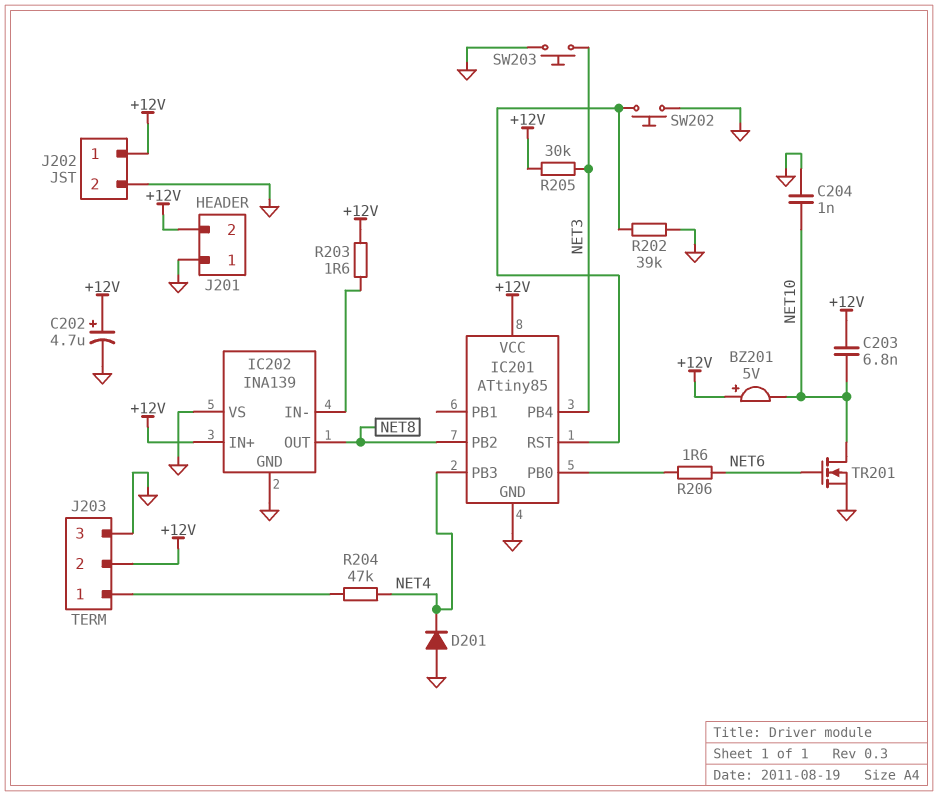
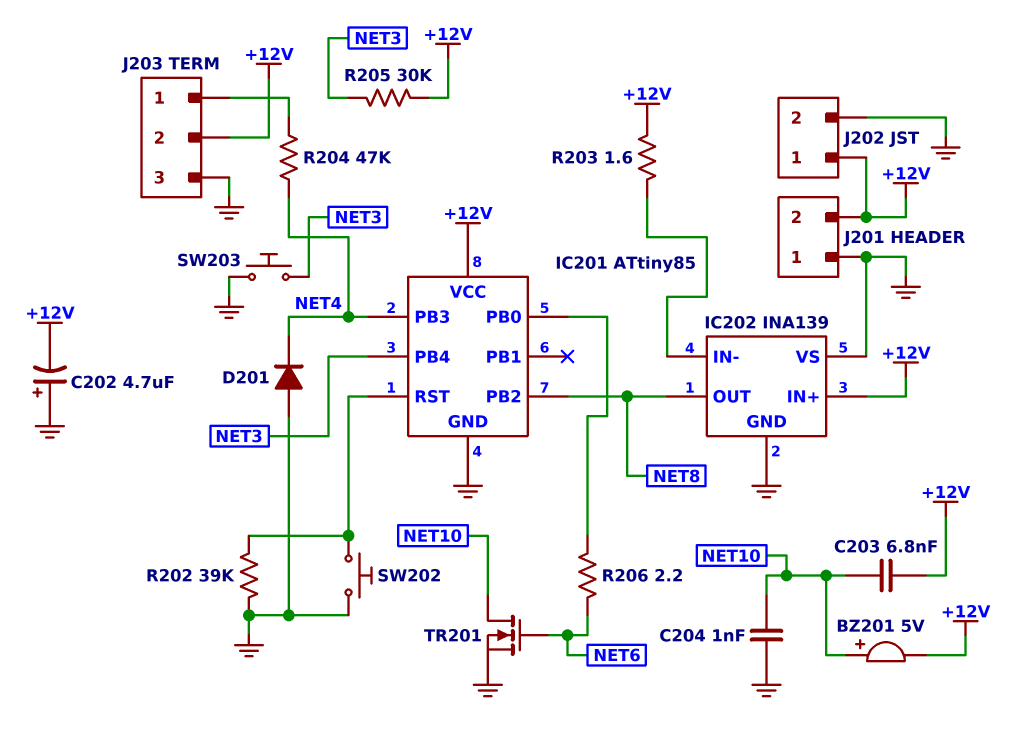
BZ201: buzzer 5V (plus +12V, minus NET10) -> buzzer 5V (plus NET10, minus +12V)
C202: 4.7uF (plus +12V, minus GND) -> 4.7uF (plus GND, minus +12V)
R206: 1.6 (IC201/PB0, NET6) -> 2.2 (IC201/PB0, NET6)

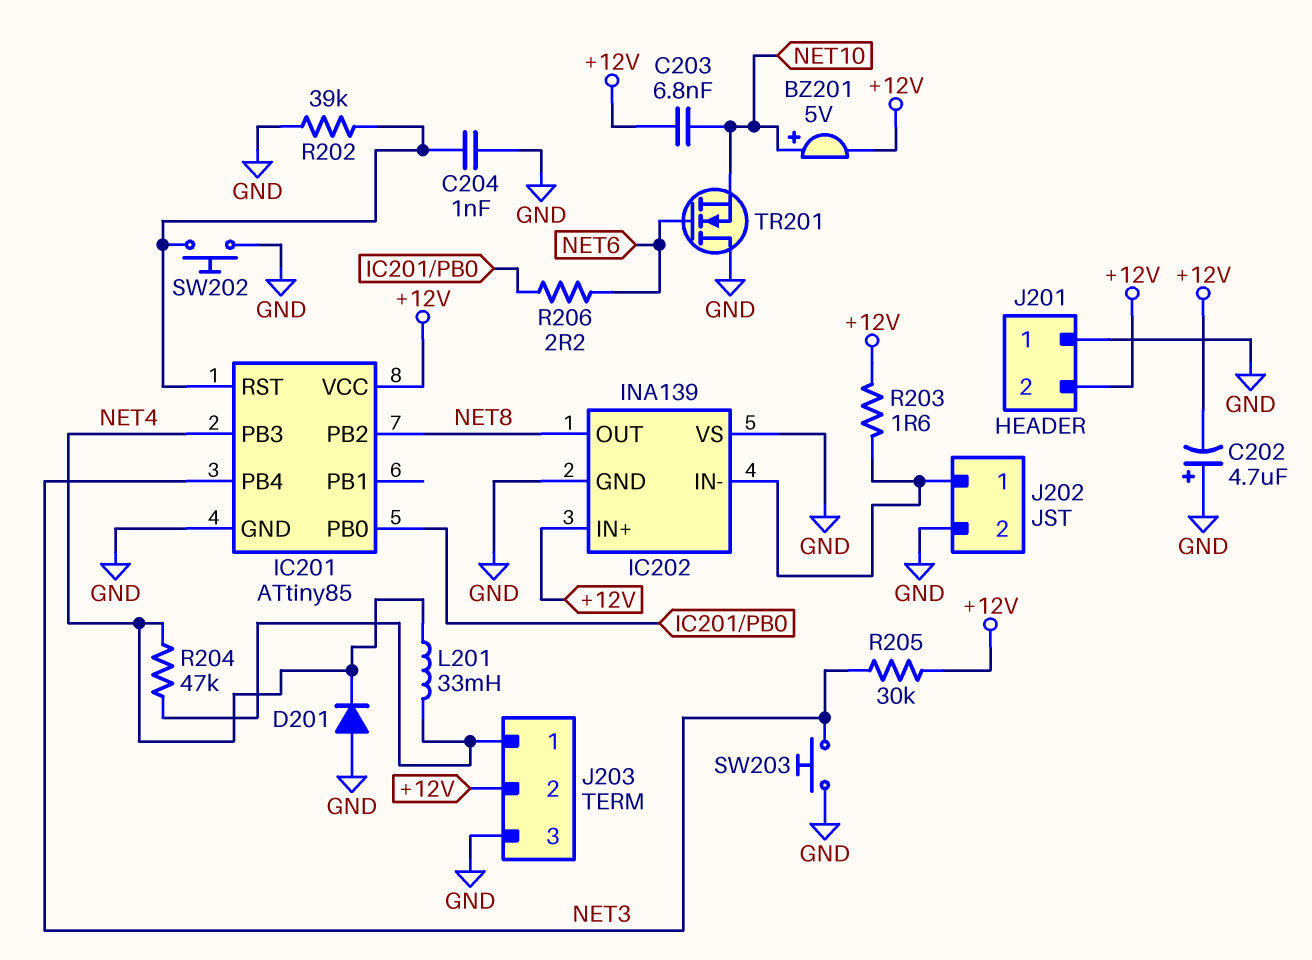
C204: 1nF (GND, NET10) -> 1nF (GND, IC201/RST)
J202 pin 1: +12V -> IC202/IN-
L201: none -> 33mH (J203/1, NET4)
TR201: NMOS (G NET6, D NET10, S GND) -> NMOS (G NET6, D GND, S NET10)

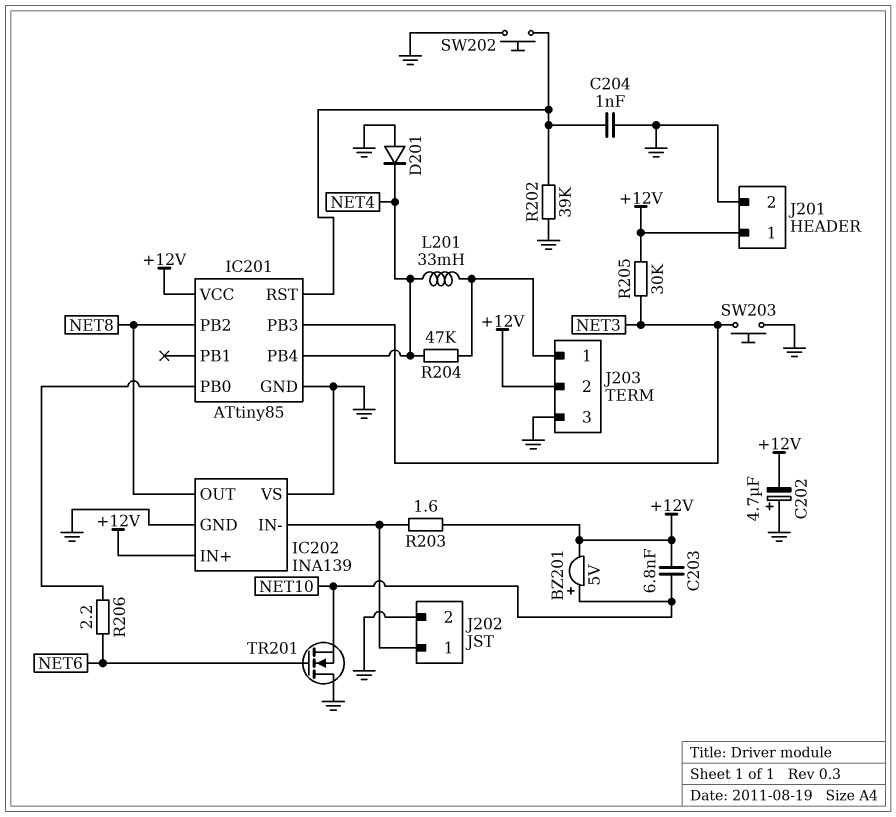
IC201 pin PB3: NET4 -> NET3
IC201 pin PB4: NET3 -> NET4
J201 pin 1: GND -> +12V
J201 pin 2: +12V -> GND

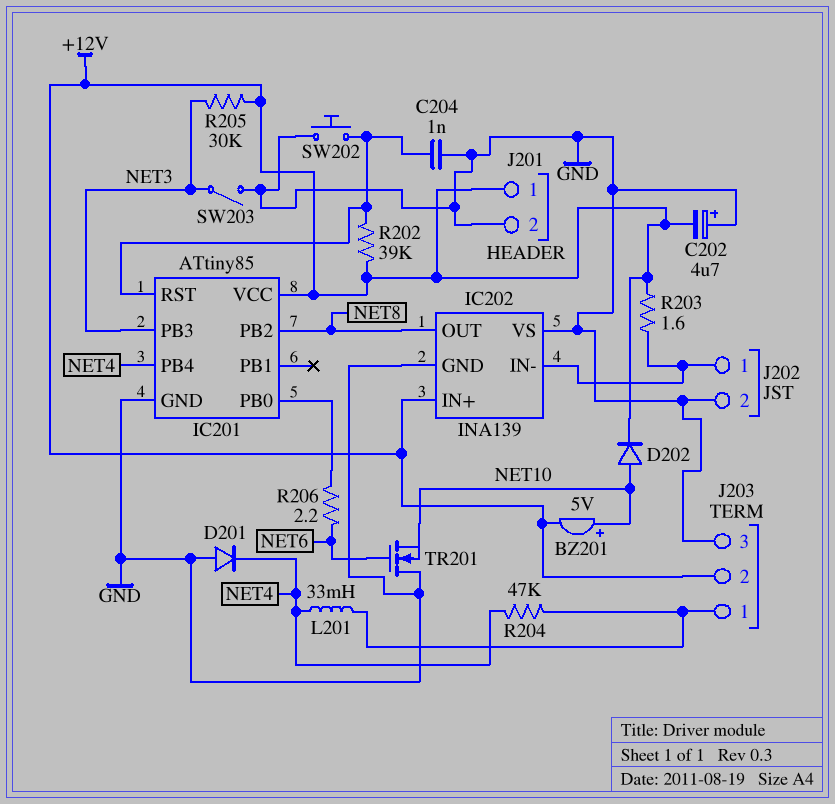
C203: 6.8nF (+12V, NET10) -> none
D202: none -> diode (A NET10, K +12V)
R202: 39k (GND, IC201/RST) -> 39k (+12V, IC201/RST)
SW203: button (GND, NET3) -> switch (GND, NET3)

